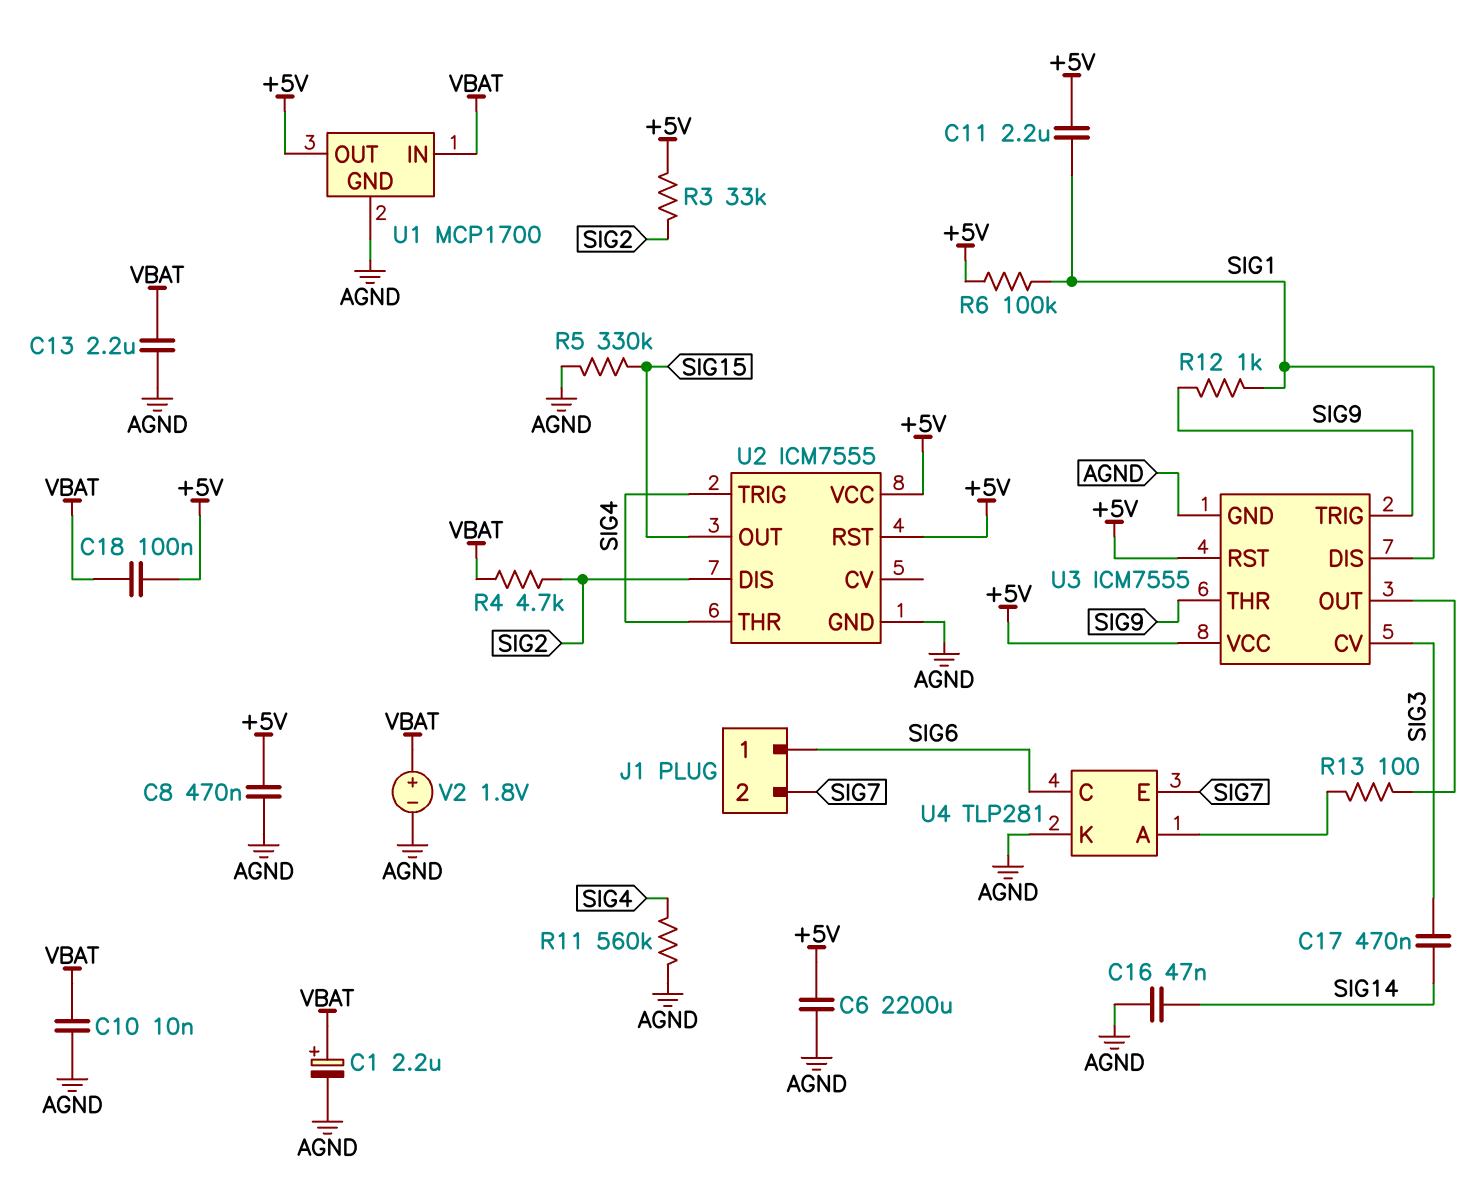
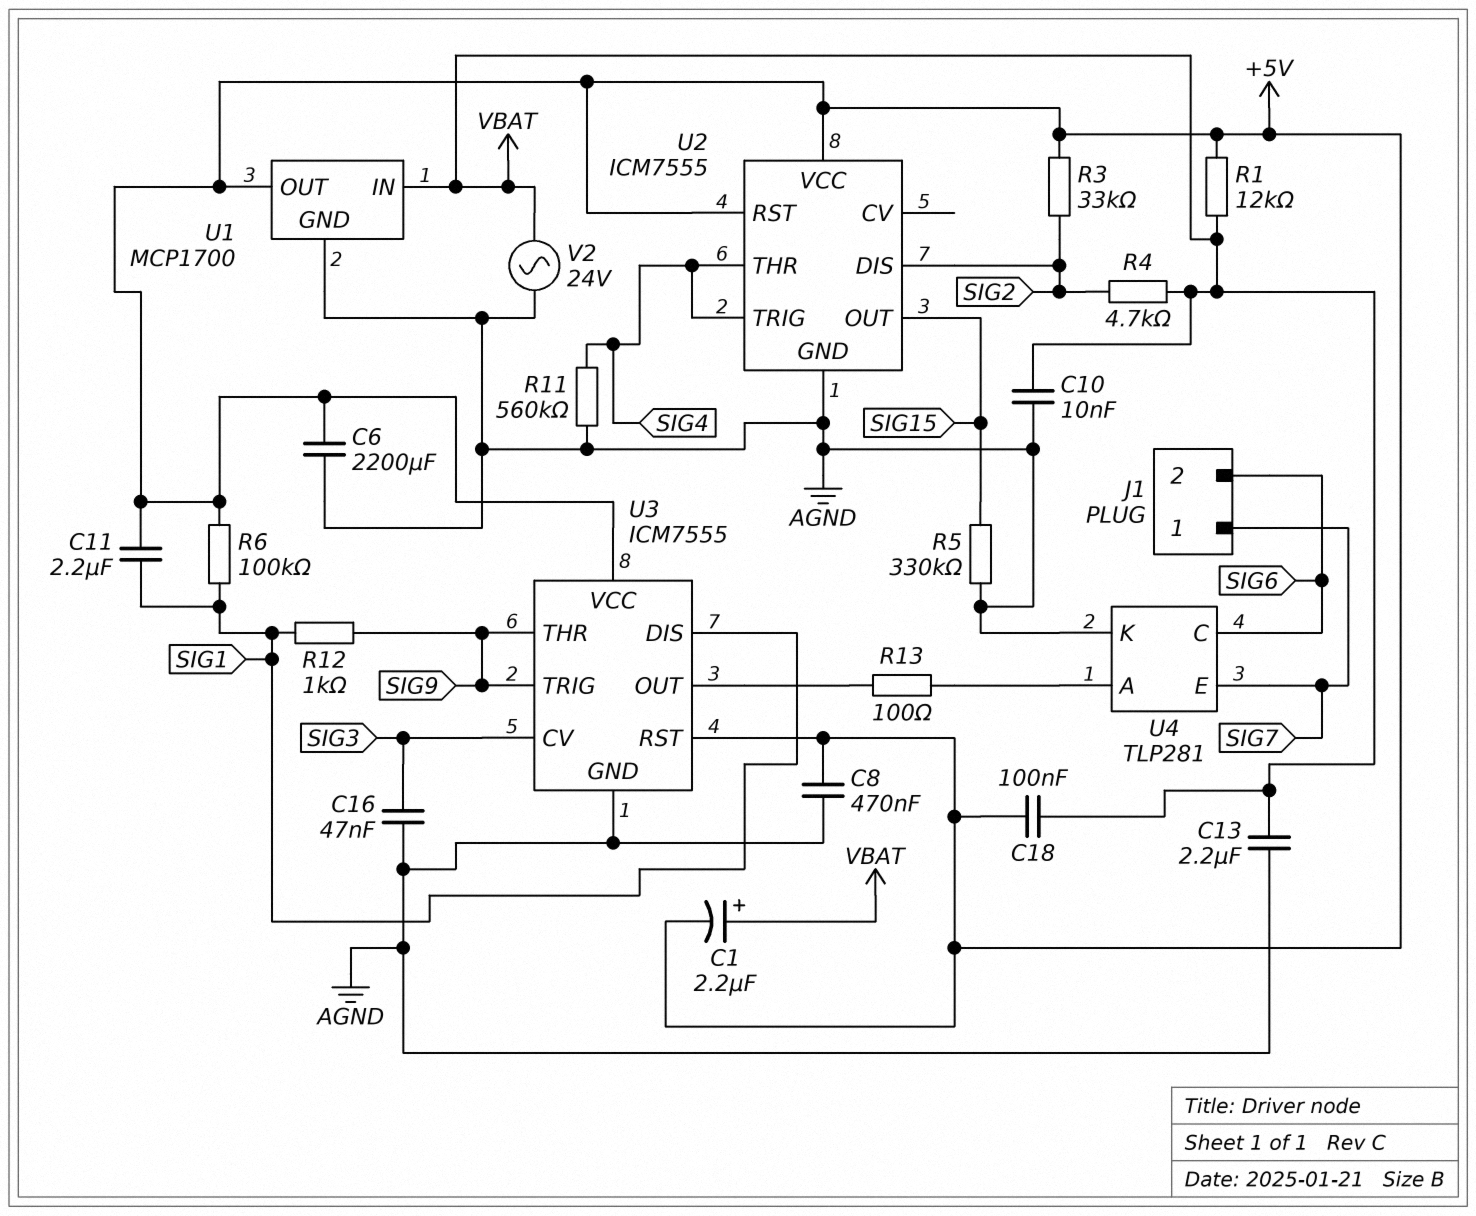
C1: 2.2uF (plus VBAT, minus AGND) -> 2.2uF (plus VBAT, minus +5V)
C16: 47nF (AGND, SIG14) -> 47nF (AGND, SIG3)
C17: 470nF (SIG3, SIG14) -> none
J1 pin 1: SIG6 -> SIG7
J1 pin 2: SIG7 -> SIG6
R1: none -> 12k (+5V, VBAT)
V2: 1.8V (plus VBAT, minus AGND) -> AC 24V (AGND, VBAT)

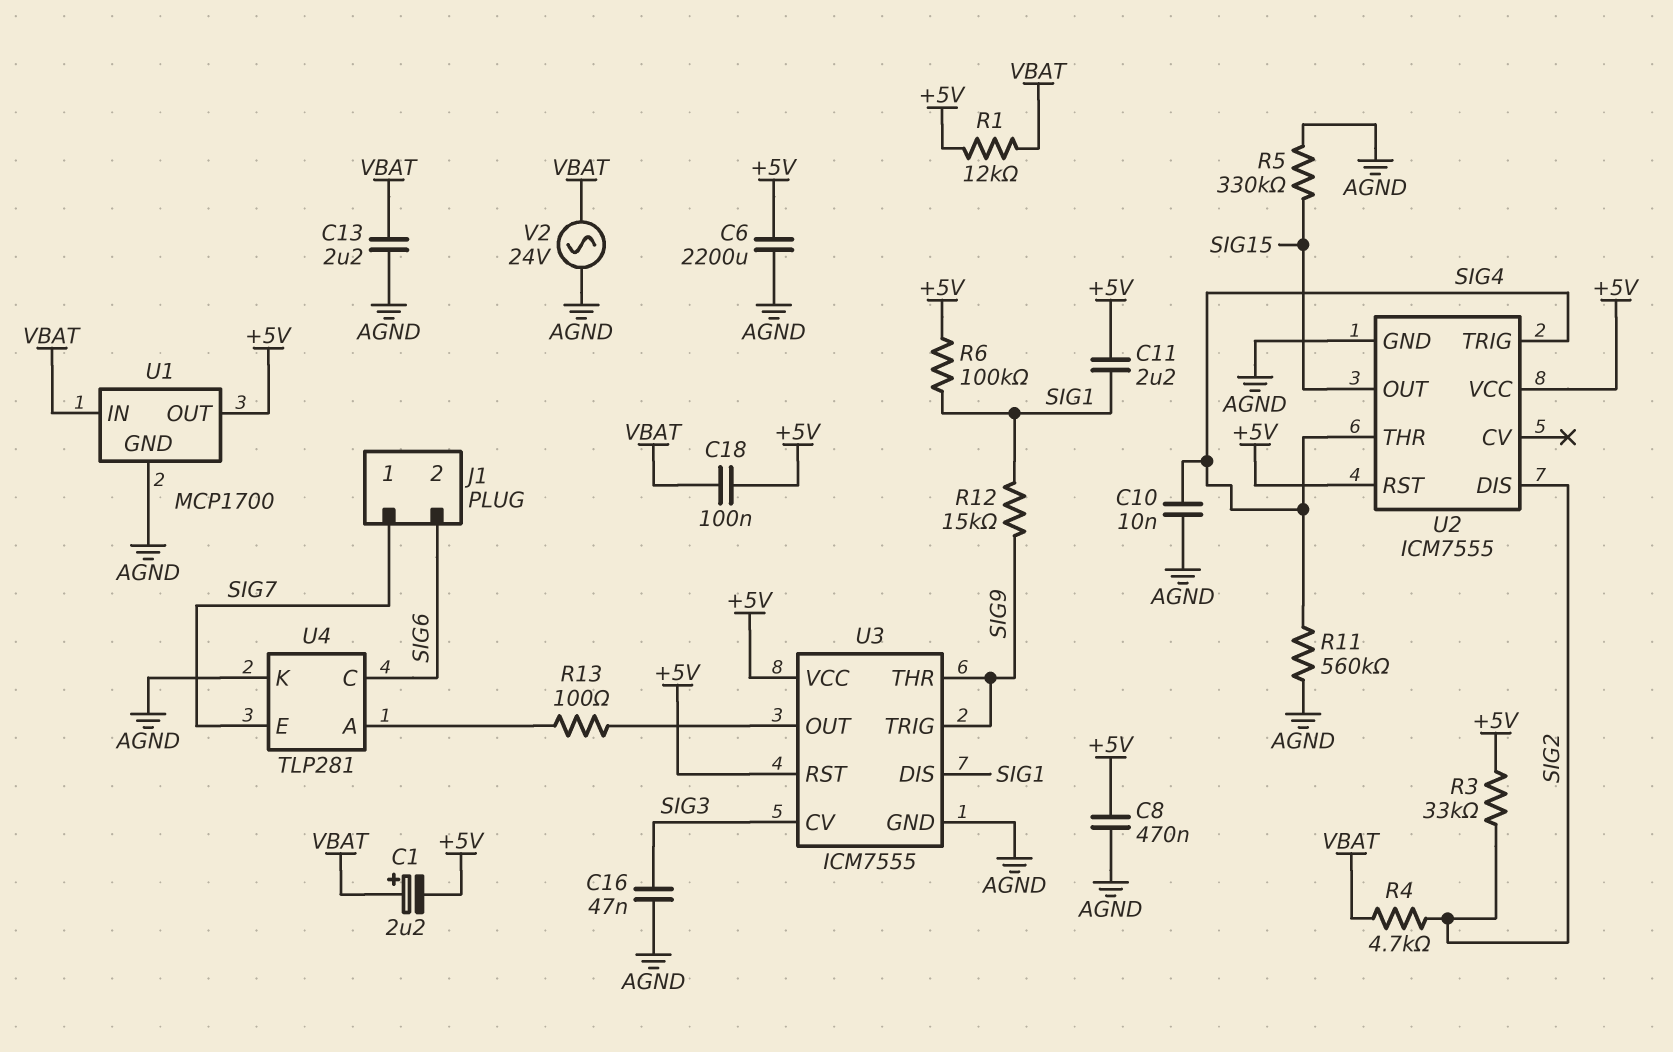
C10: 10nF (AGND, VBAT) -> 10nF (AGND, SIG4)
R12: 1k (SIG1, SIG9) -> 15k (SIG1, SIG9)

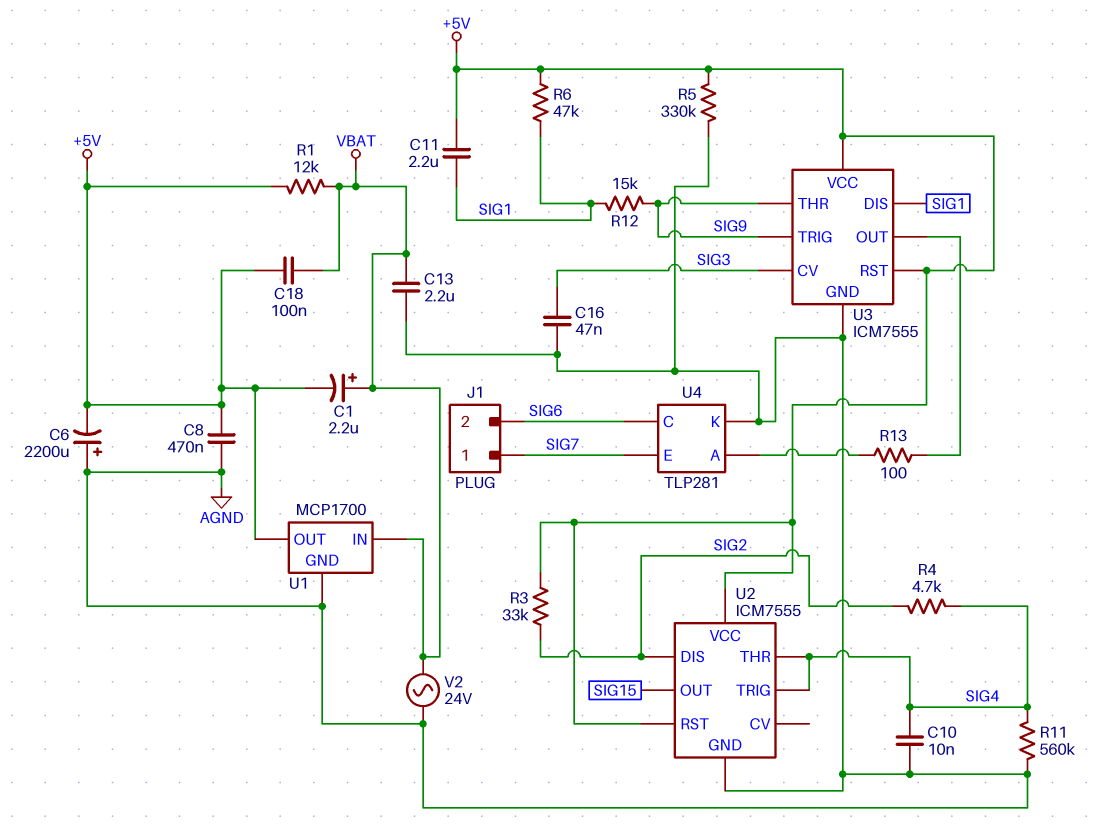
C6: 2200uF (+5V, AGND) -> 2200uF (plus AGND, minus +5V)
R4: 4.7k (SIG2, VBAT) -> 4.7k (SIG2, SIG4)
R5: 330k (AGND, SIG15) -> 330k (+5V, AGND)
R6: 100k (+5V, SIG1) -> 47k (+5V, SIG1)

